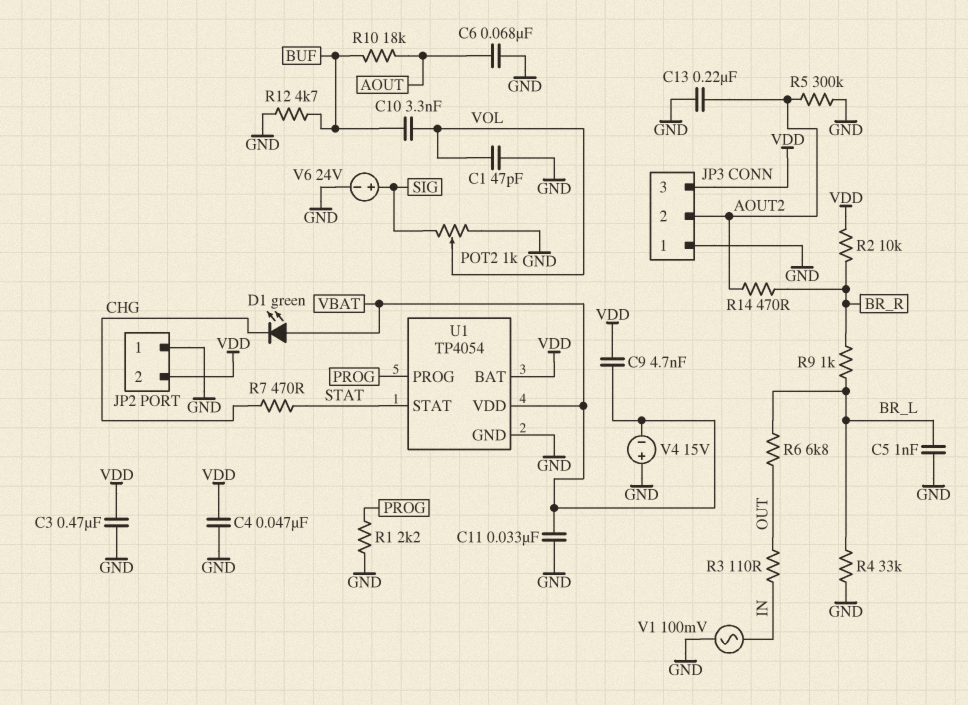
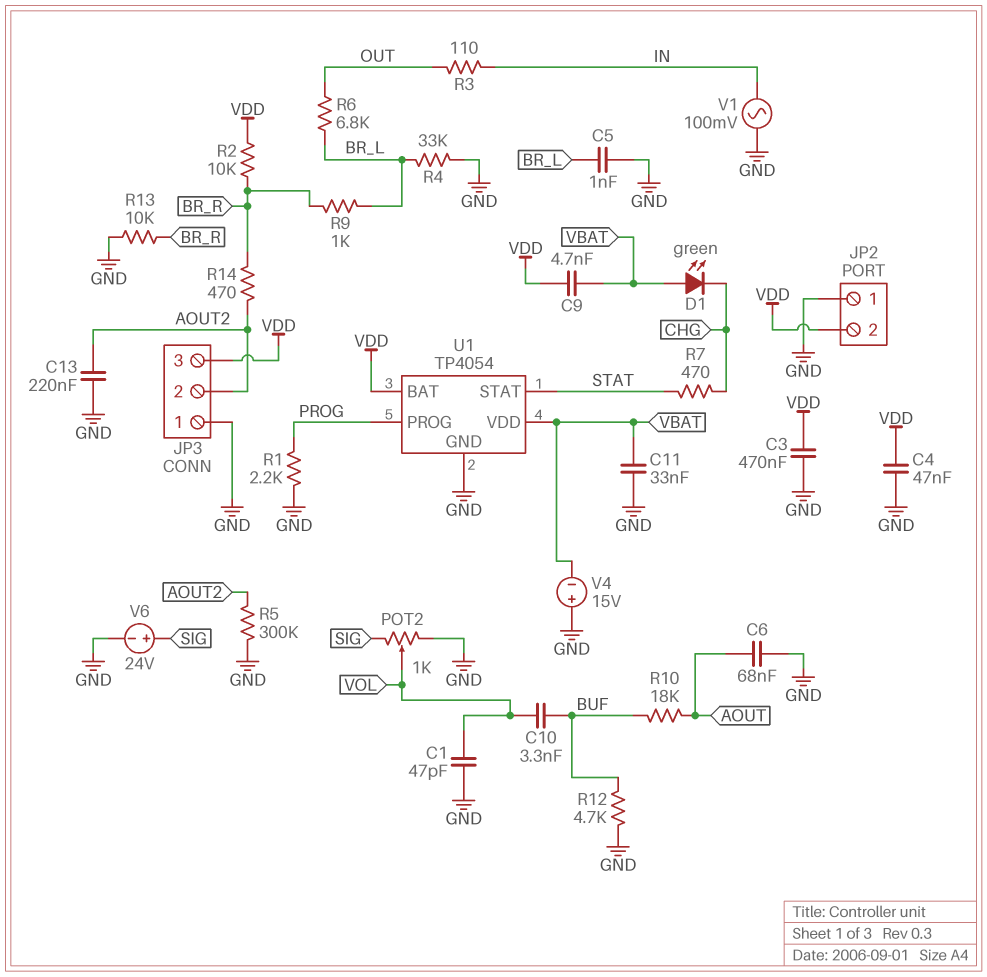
R13: none -> 10k (BR_R, GND)

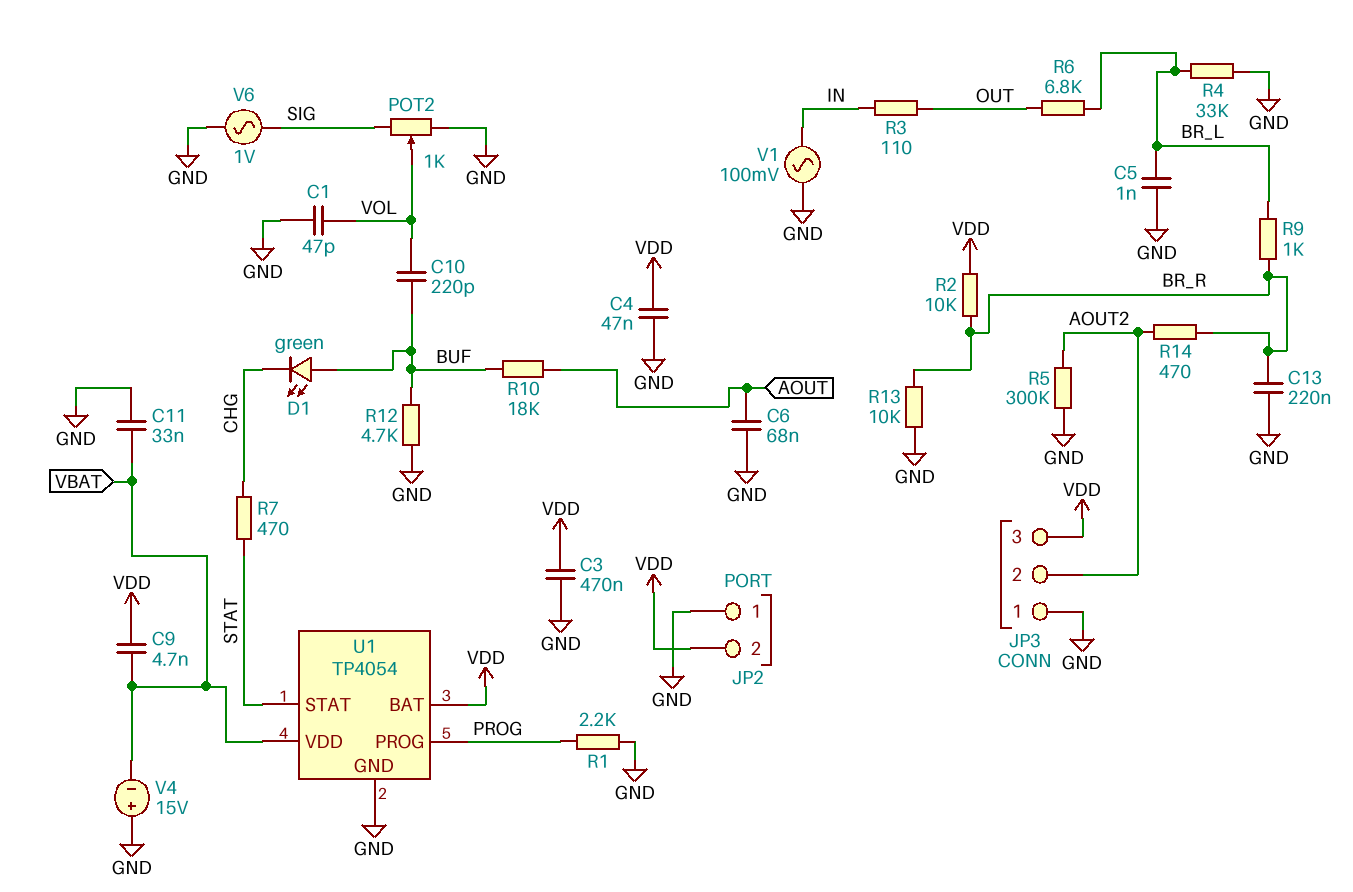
C10: 3.3nF (BUF, VOL) -> 220pF (BUF, VOL)
C13: 220nF (AOUT2, GND) -> 220nF (BR_R, GND)
D1: LED green (A VBAT, K CHG) -> LED green (A BUF, K CHG)
V6: 24V (plus SIG, minus GND) -> AC 1V (GND, SIG)

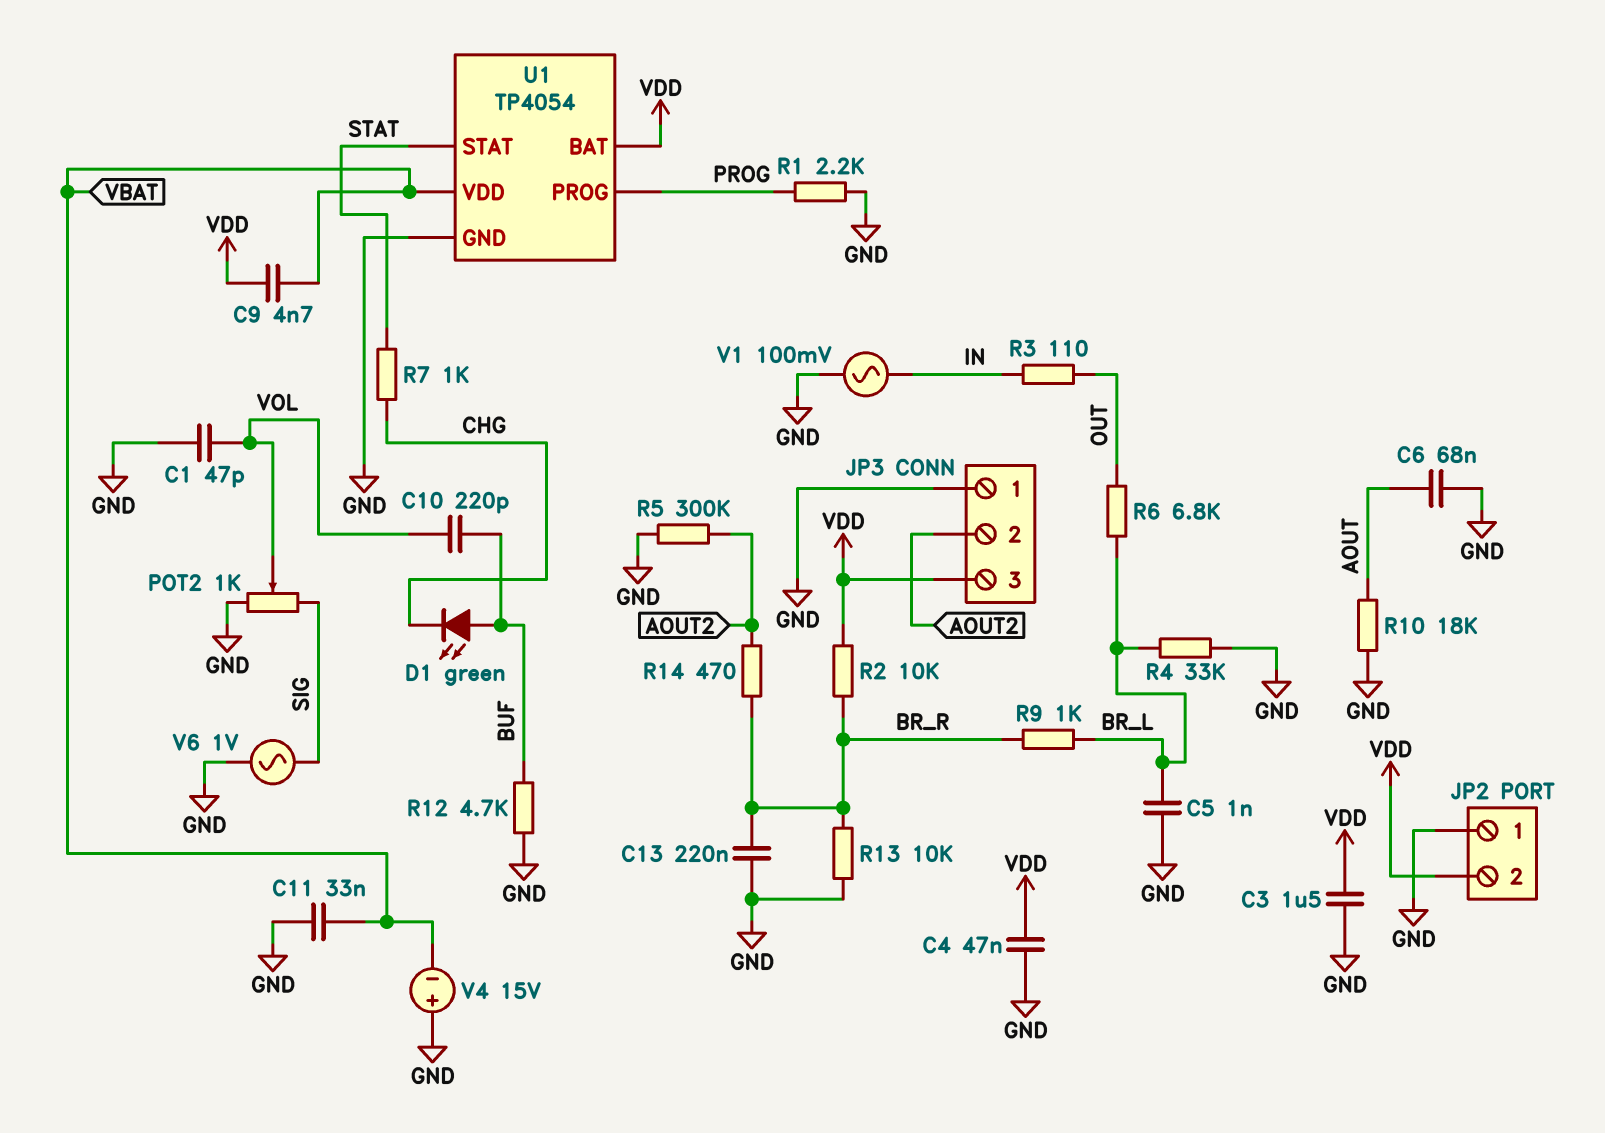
C3: 470nF (GND, VDD) -> 1.5uF (GND, VDD)
R7: 470 (CHG, STAT) -> 1k (CHG, STAT)
R10: 18k (AOUT, BUF) -> 18k (AOUT, GND)

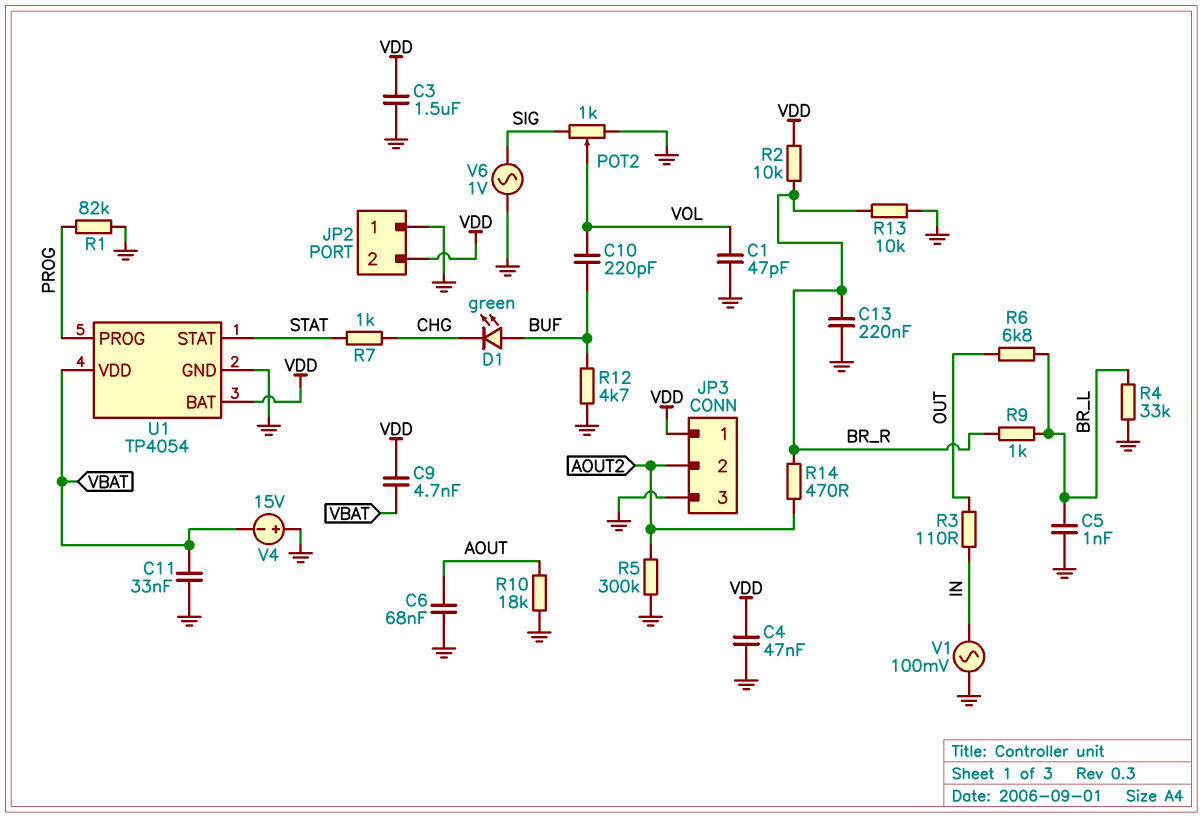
JP3 pin 1: GND -> VDD
JP3 pin 3: VDD -> GND
R1: 2.2k (GND, PROG) -> 82k (GND, PROG)

